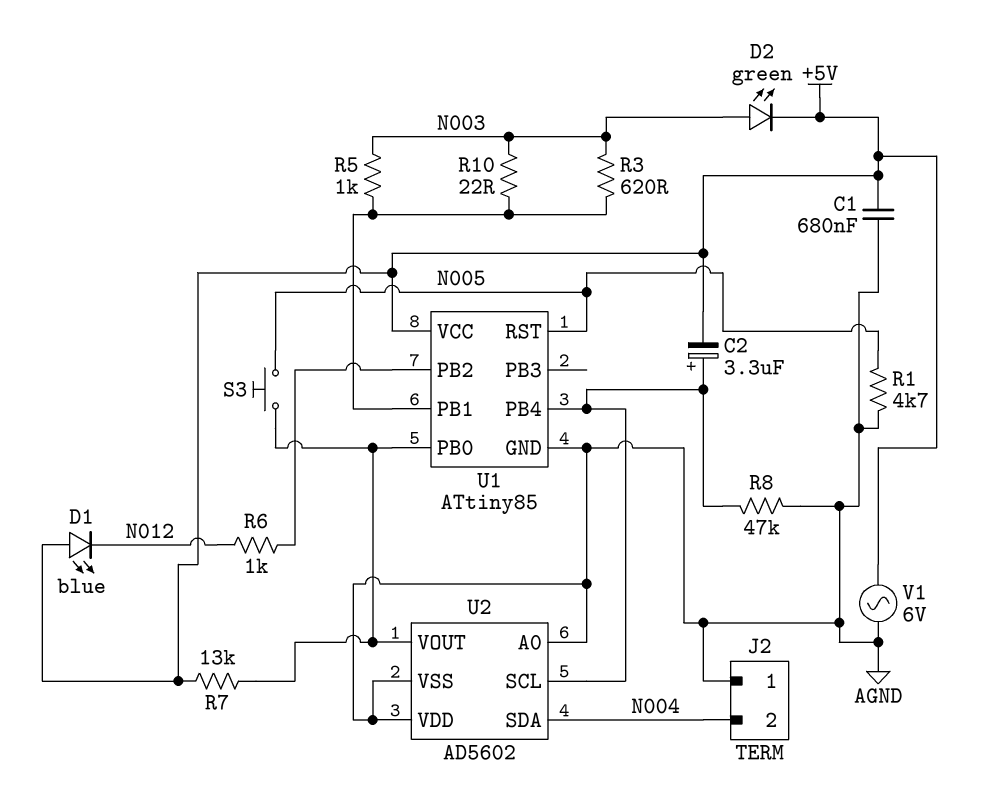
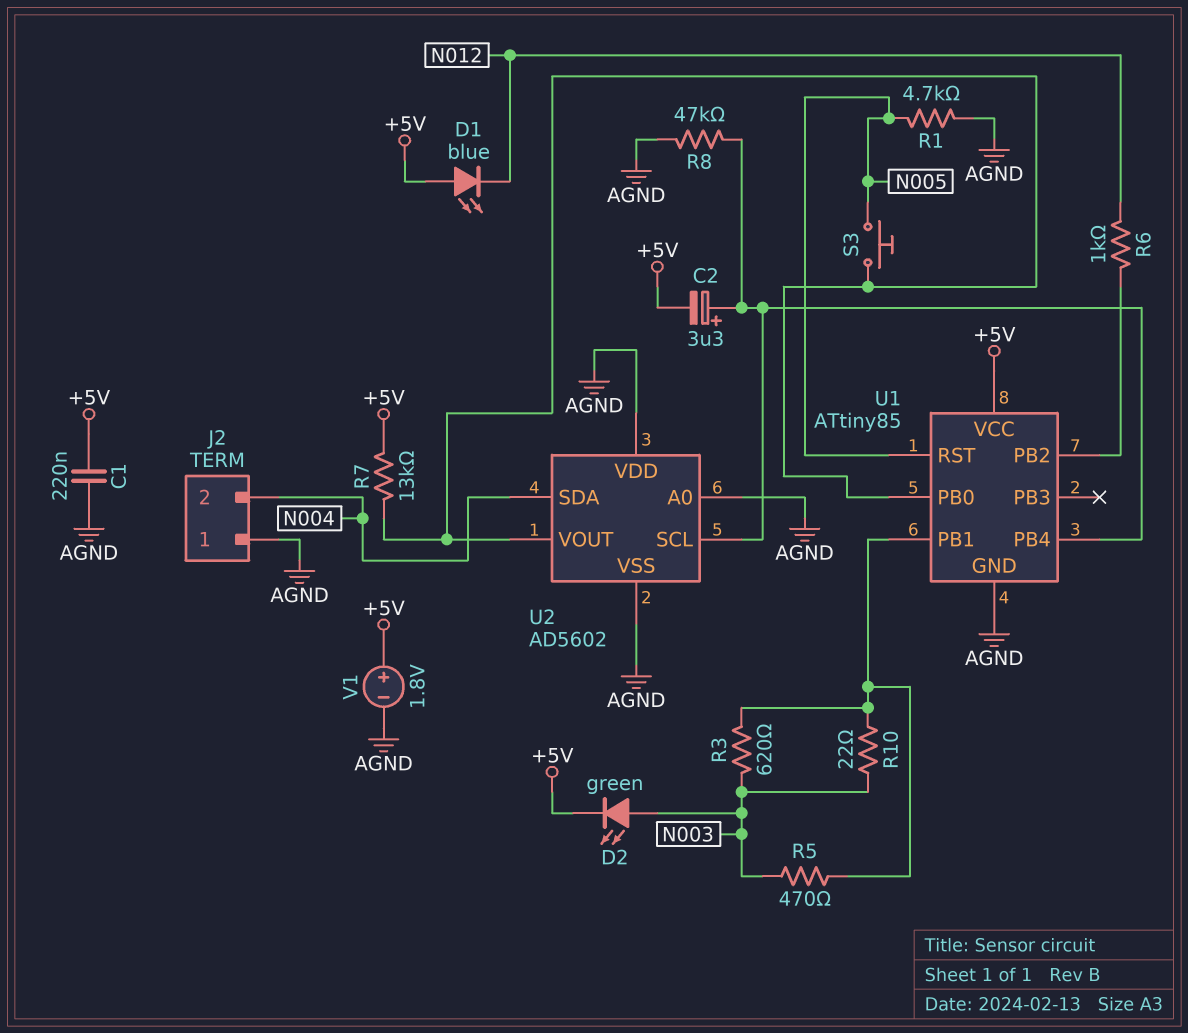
C1: 680nF (+5V, AGND) -> 220nF (+5V, AGND)
R5: 1k (N003, U1/PB1) -> 470 (N003, U1/PB1)
V1: AC 6V (+5V, AGND) -> 1.8V (plus +5V, minus AGND)

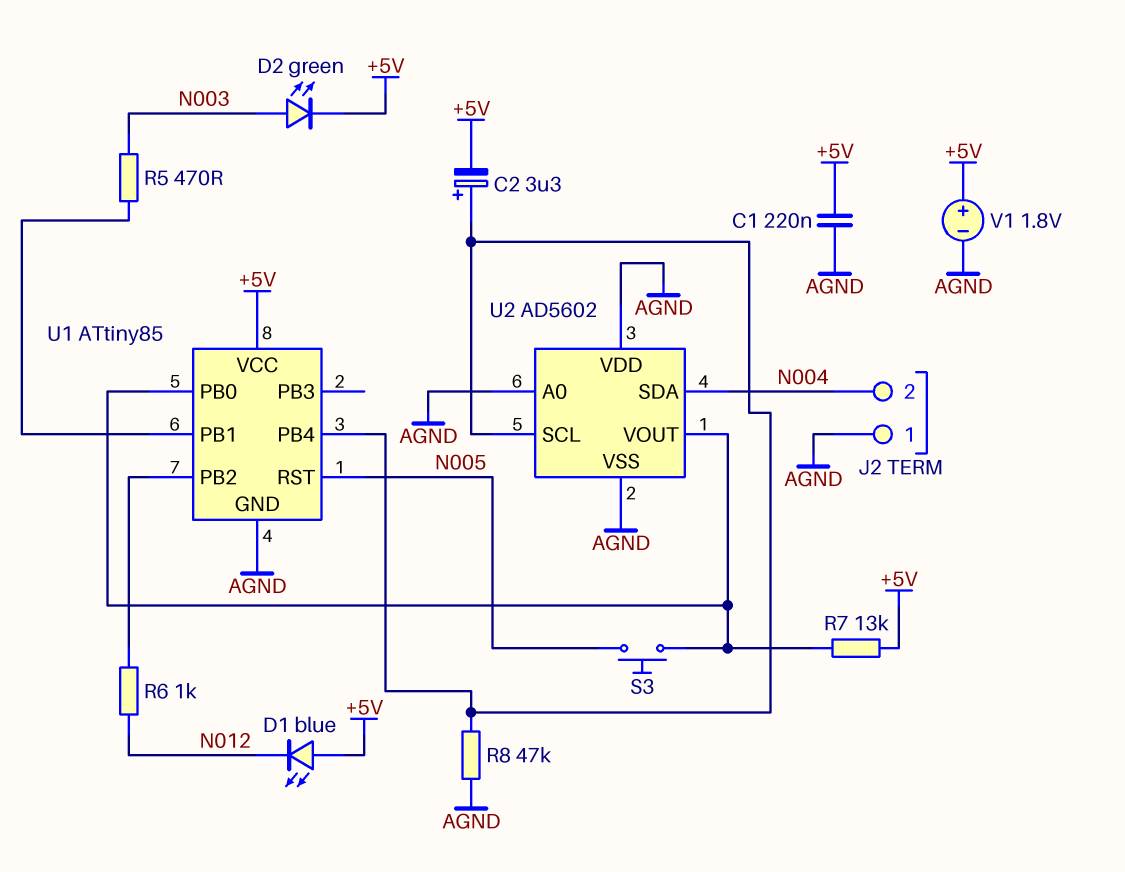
R1: 4.7k (AGND, N005) -> none
R3: 620 (N003, U1/PB1) -> none
R10: 22 (N003, U1/PB1) -> none

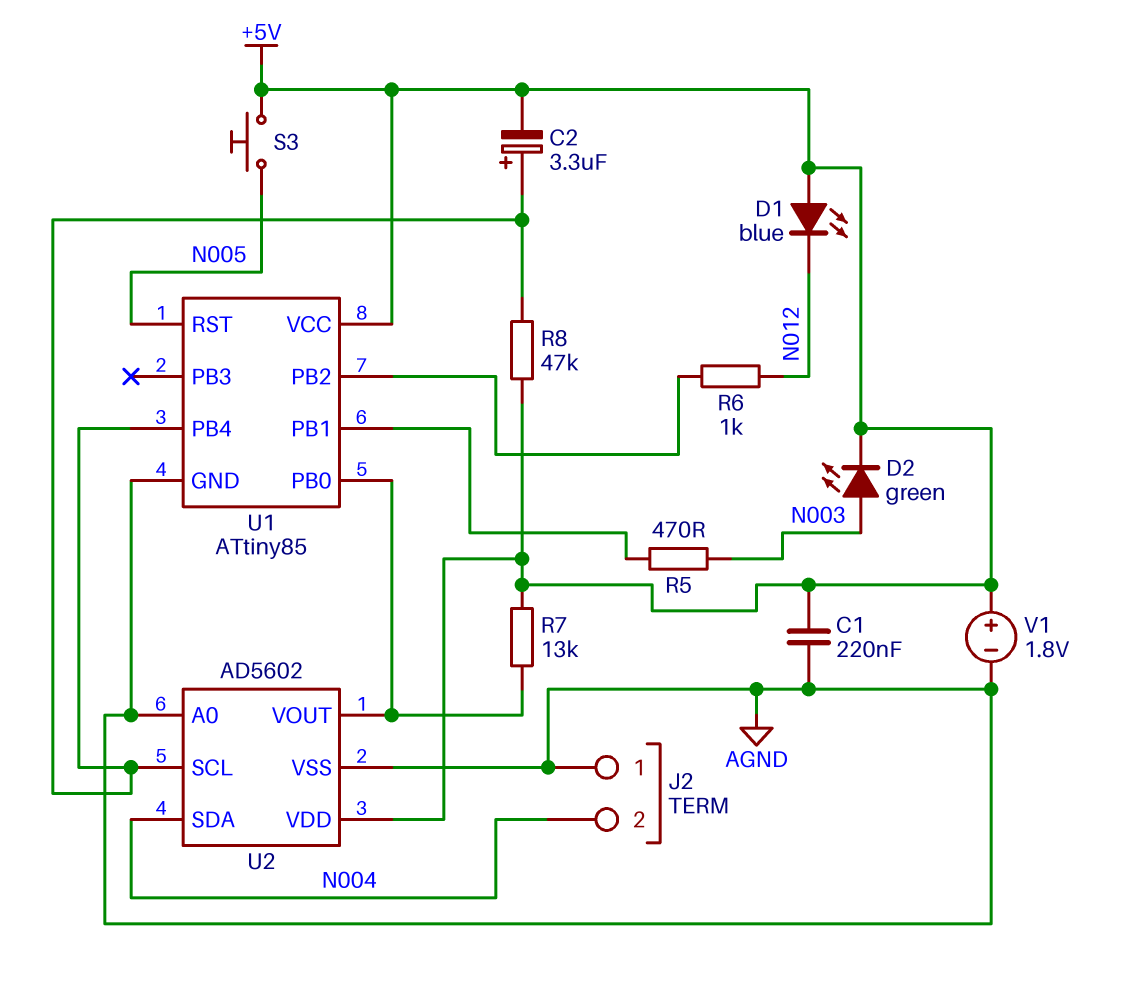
R8: 47k (AGND, U1/PB4) -> 47k (+5V, U1/PB4)
S3: button (N005, U1/PB0) -> button (+5V, N005)
U2 pin VDD: AGND -> +5V

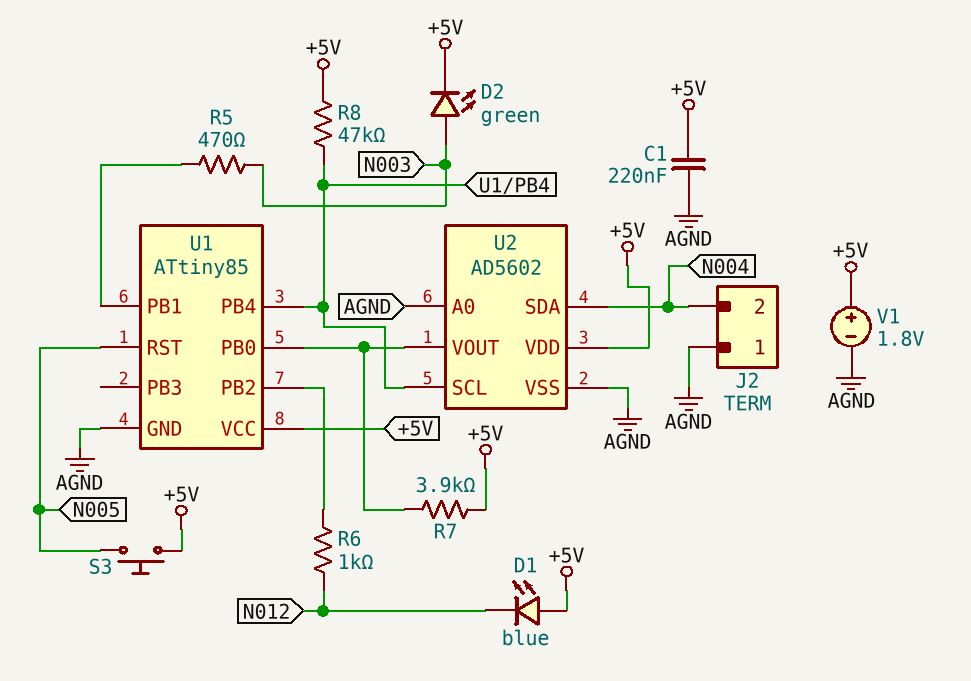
C2: 3.3uF (plus U1/PB4, minus +5V) -> none
R7: 13k (+5V, U1/PB0) -> 3.9k (+5V, U1/PB0)

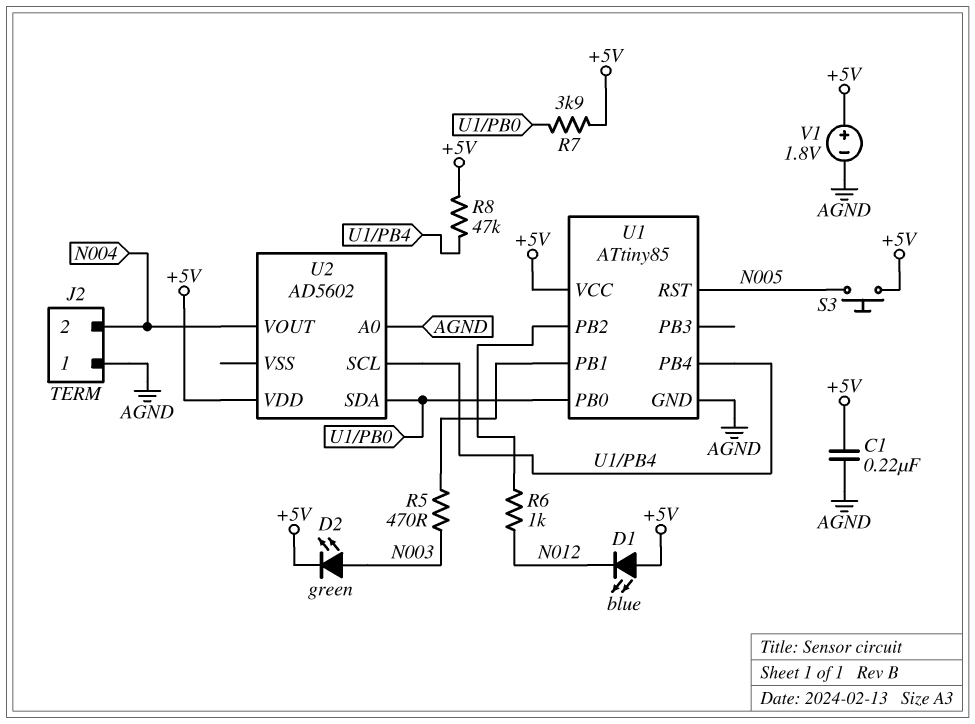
U2 pin SDA: N004 -> U1/PB0
U2 pin VOUT: U1/PB0 -> N004
U2 pin VSS: AGND -> none

